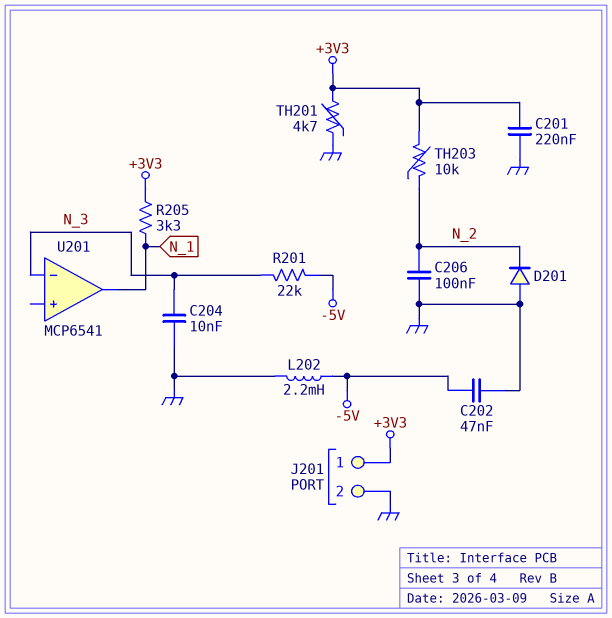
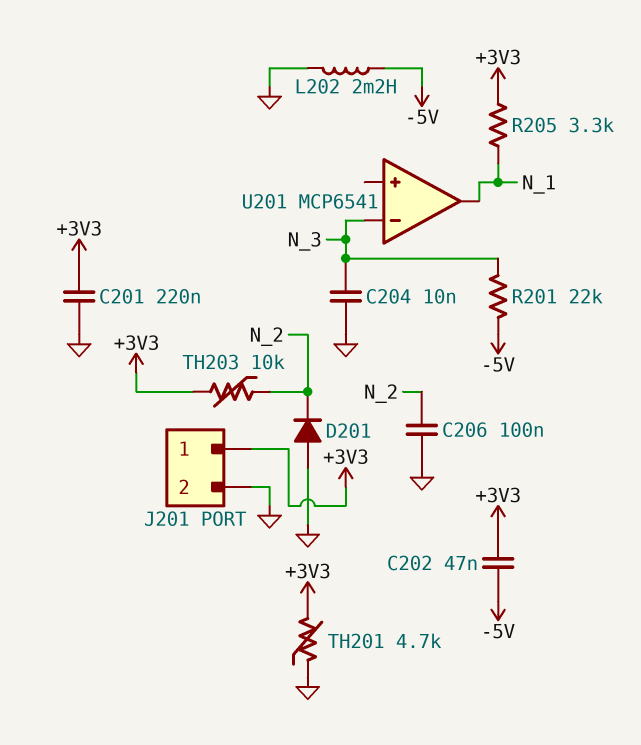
C202: 47nF (-5V, GND) -> 47nF (+3V3, -5V)

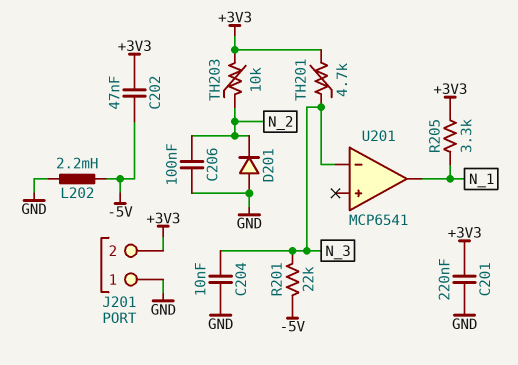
J201 pin 1: +3V3 -> GND
J201 pin 2: GND -> +3V3
TH201: 4.7k (+3V3, GND) -> 4.7k (+3V3, N_3)

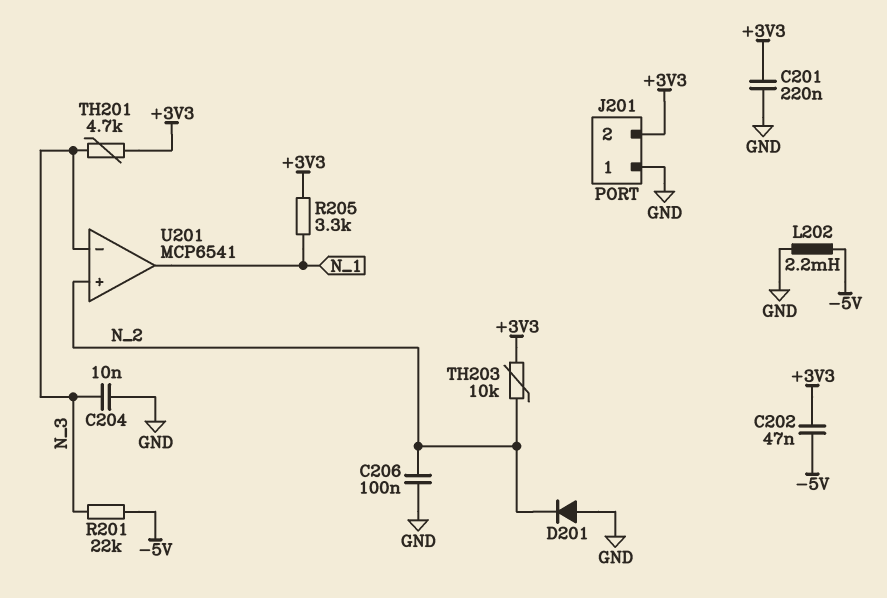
U201 pin in+: none -> N_2

